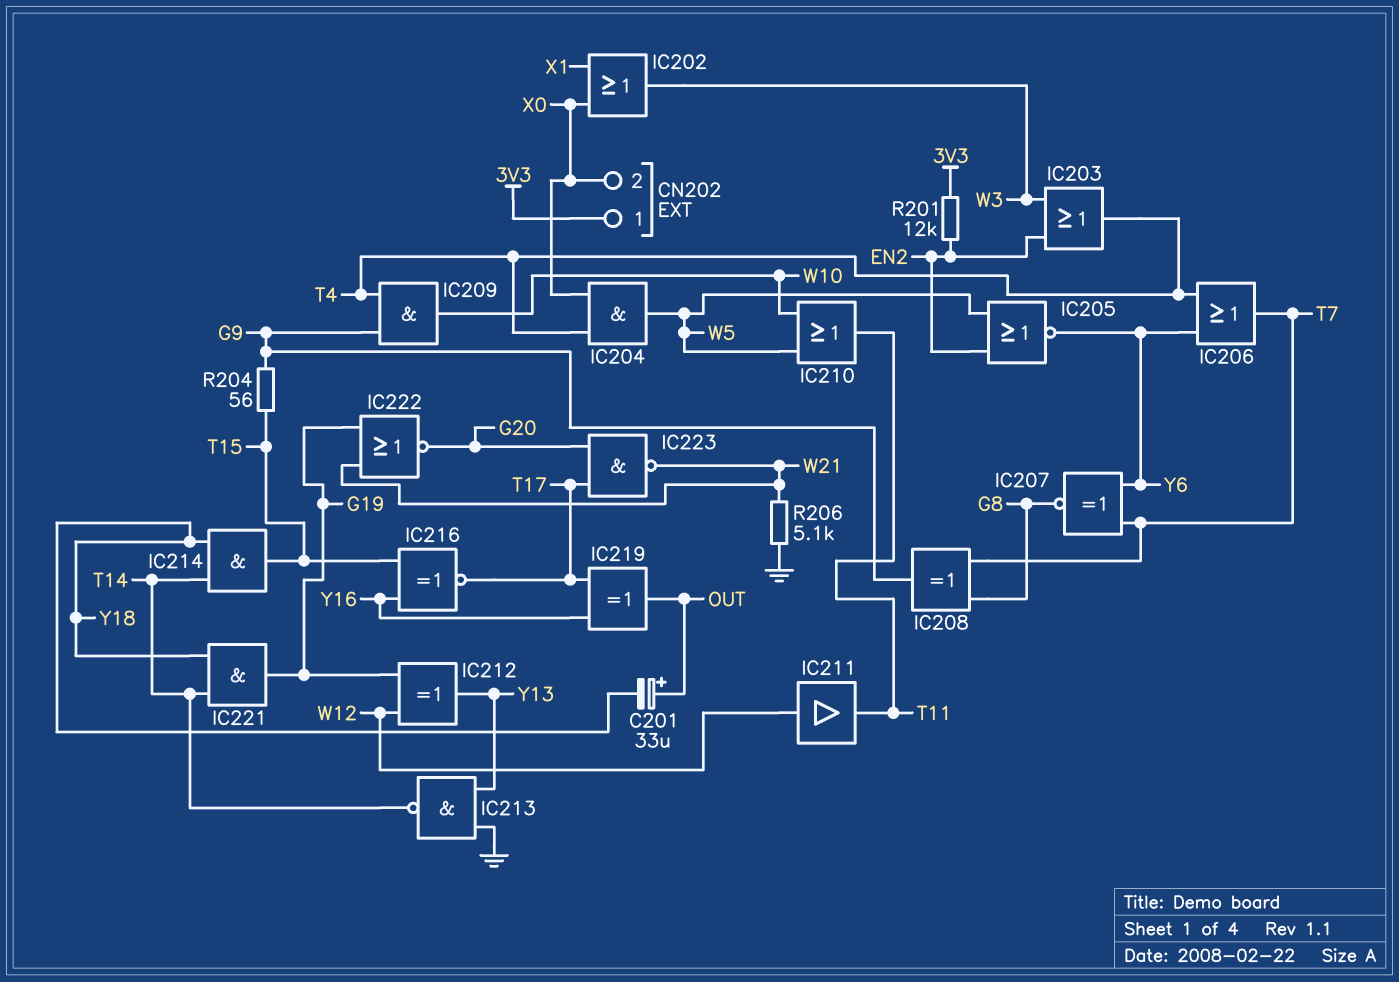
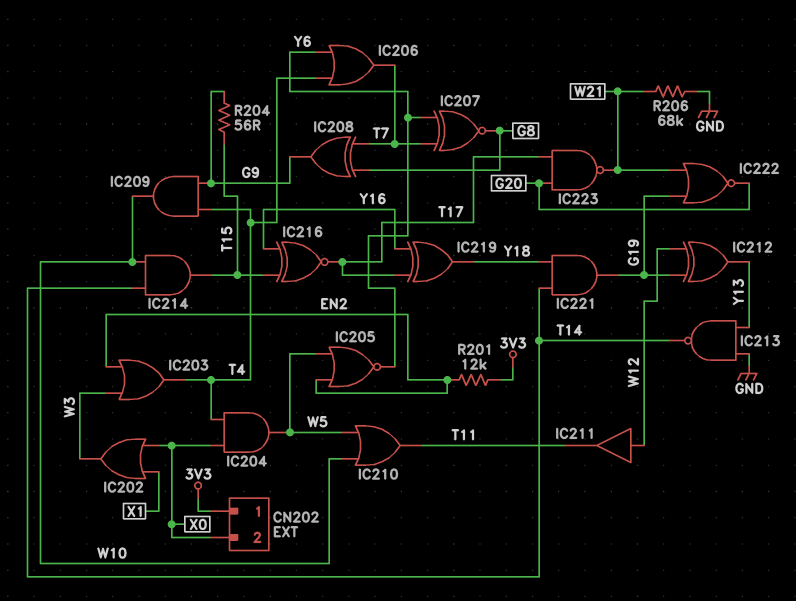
C201: 33uF (plus OUT, minus Y18) -> none
IC214: AND (in T14, in Y18, out T15) -> AND (in T14, in W10, out T15)
IC219: XOR (in T17, in Y16, out OUT) -> XOR (in T17, in Y16, out Y18)
R206: 5.1k (GND, W21) -> 68k (GND, W21)

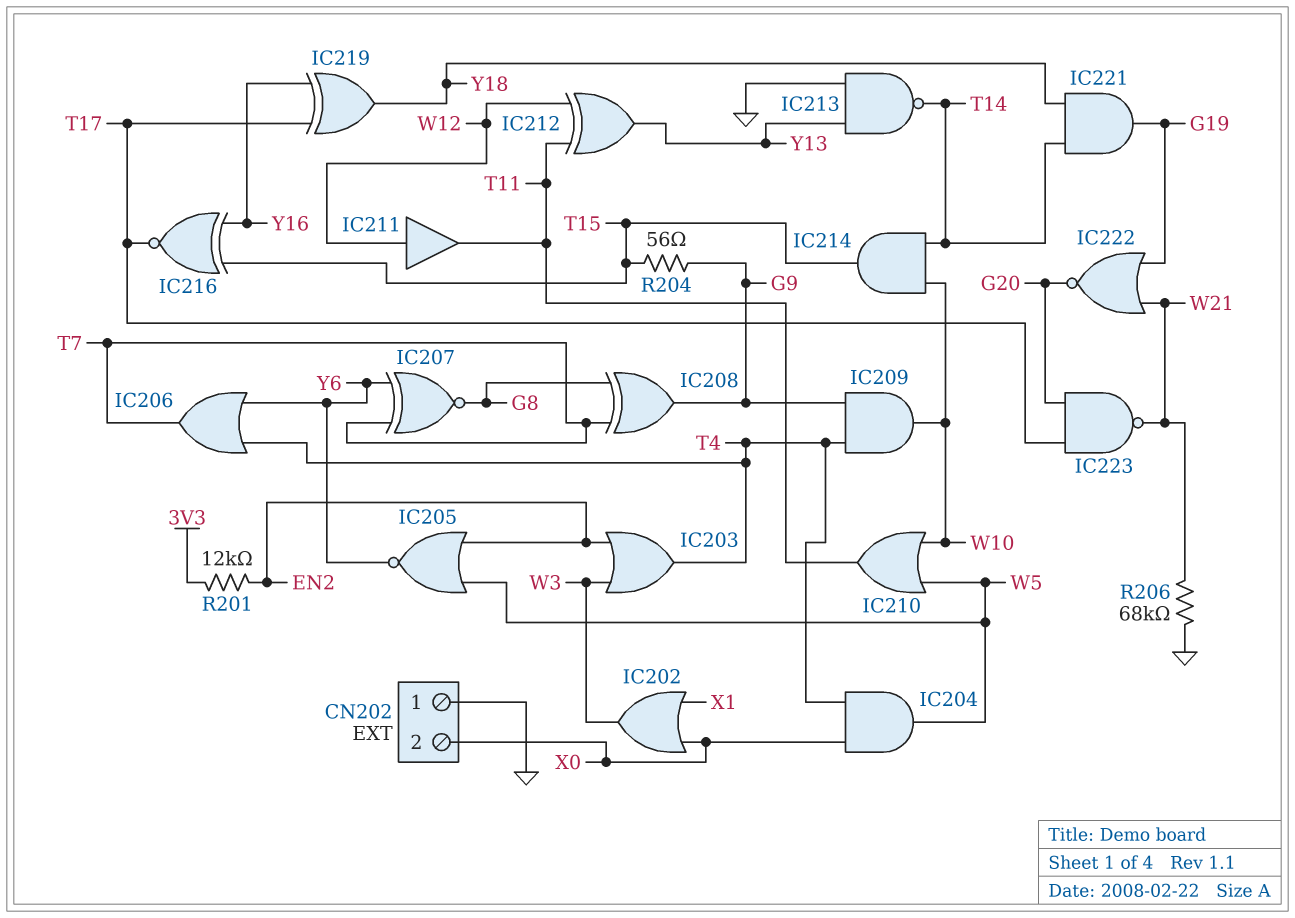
CN202 pin 1: 3V3 -> GND
IC212: XOR (in G19, in W12, out Y13) -> XOR (in T11, in W12, out Y13)

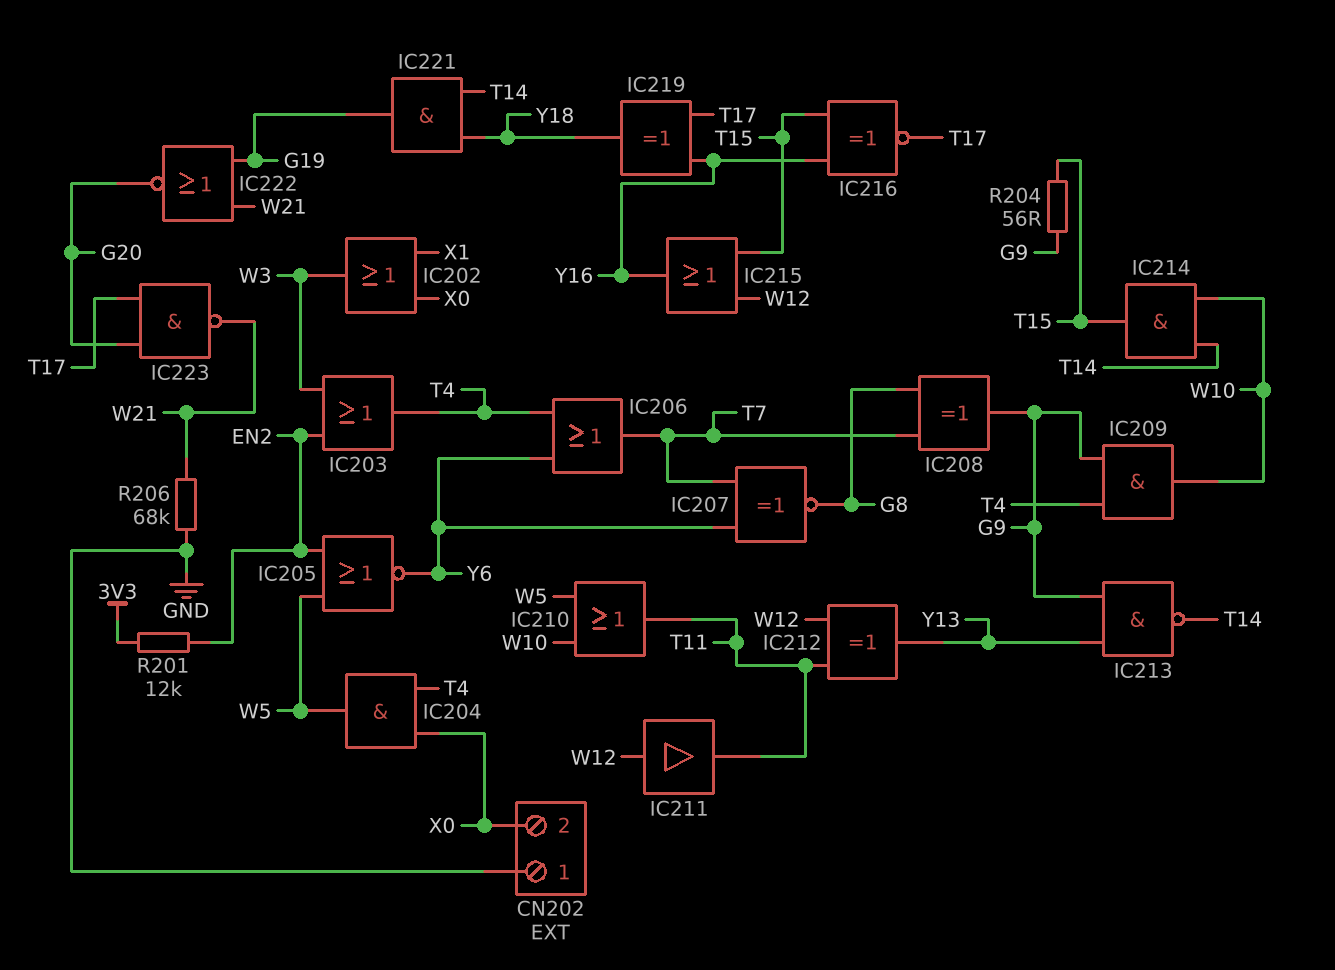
IC213: NAND (in GND, in Y13, out T14) -> NAND (in G9, in Y13, out T14)
IC215: none -> OR (in T15, in W12, out Y16)

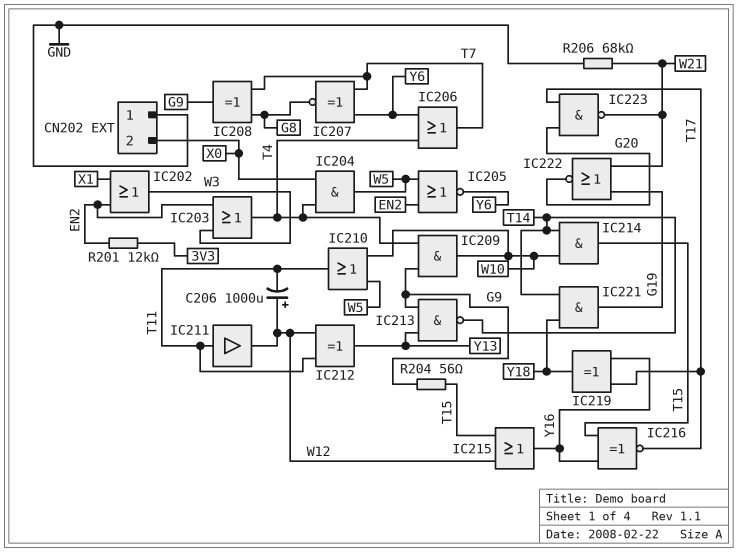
C206: none -> 1000uF (plus W12, minus T11)
IC202: OR (in X0, in X1, out W3) -> OR (in EN2, in X1, out W3)
IC211: buffer (in W12, out T11) -> buffer (in T11, out W12)

